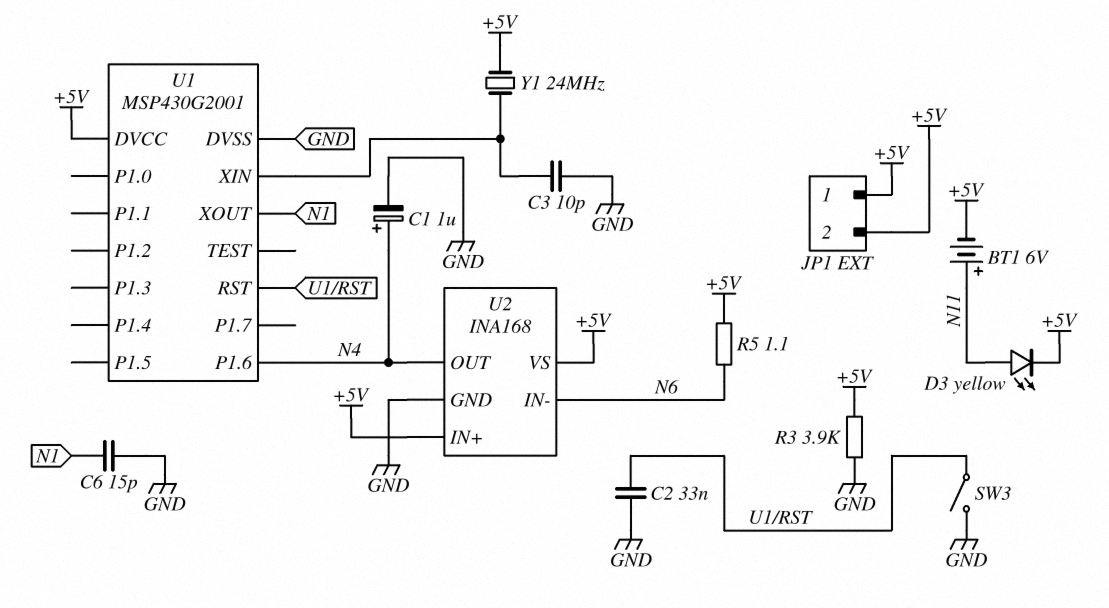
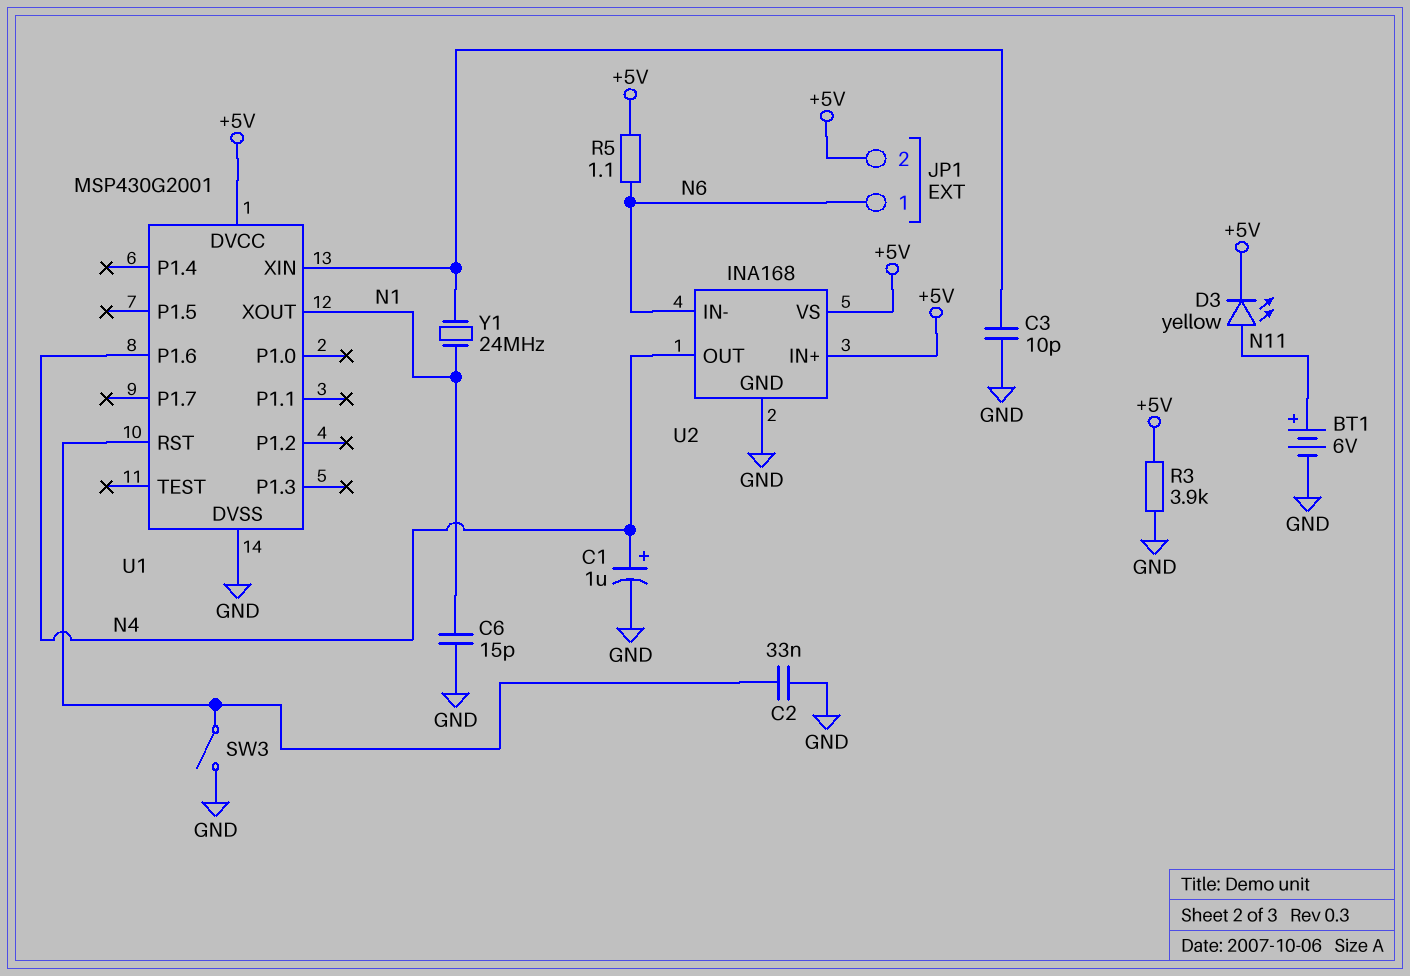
BT1: 6V (plus N11, minus +5V) -> 6V (plus N11, minus GND)
JP1 pin 1: +5V -> N6
Y1: 24MHz (+5V, U1/XIN) -> 24MHz (N1, U1/XIN)

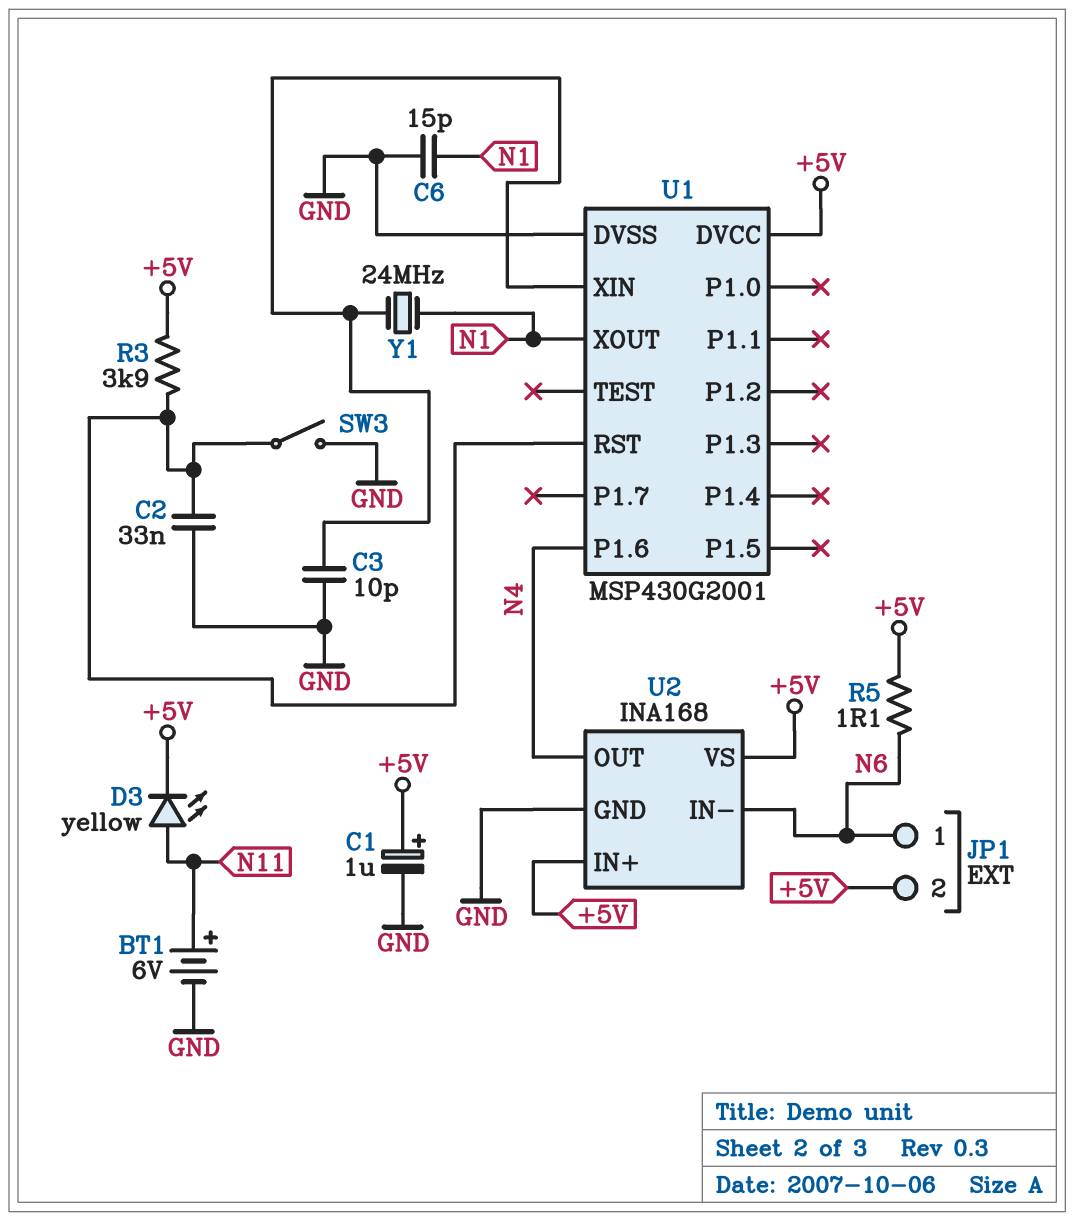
C1: 1uF (plus N4, minus GND) -> 1uF (plus +5V, minus GND)
R3: 3.9k (+5V, GND) -> 3.9k (+5V, U1/RST)

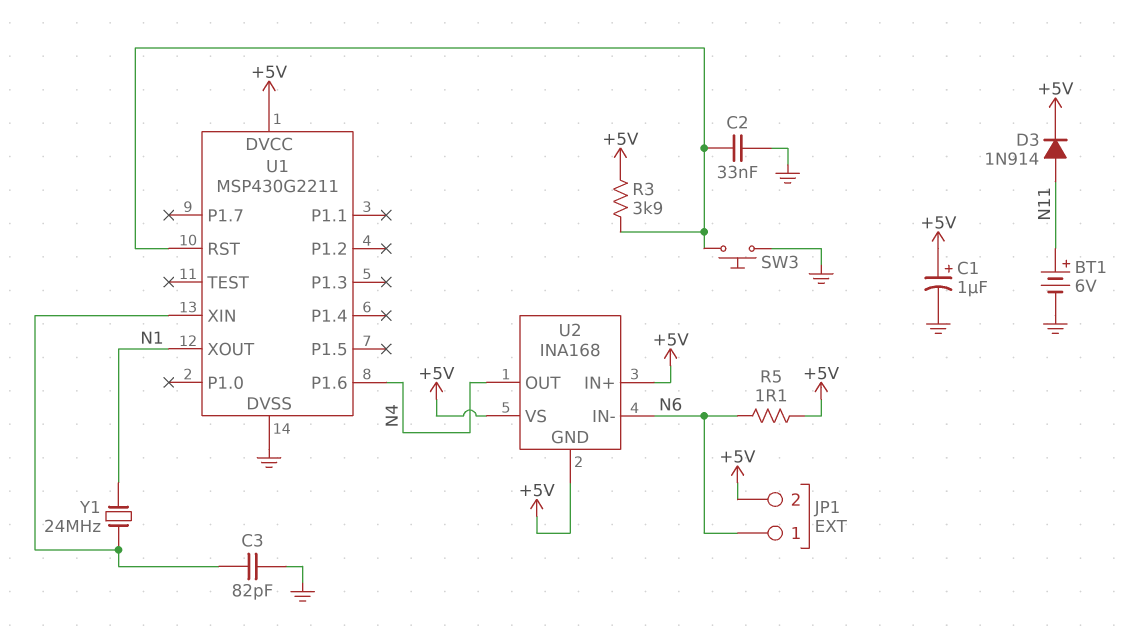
C3: 10pF (GND, U1/XIN) -> 82pF (GND, U1/XIN)
C6: 15pF (GND, N1) -> none
D3: LED yellow (A N11, K +5V) -> diode 1N914 (A N11, K +5V)
SW3: switch (GND, U1/RST) -> button (GND, U1/RST)
U1: MSP430G2001 -> MSP430G2211
U2 pin GND: GND -> +5V

